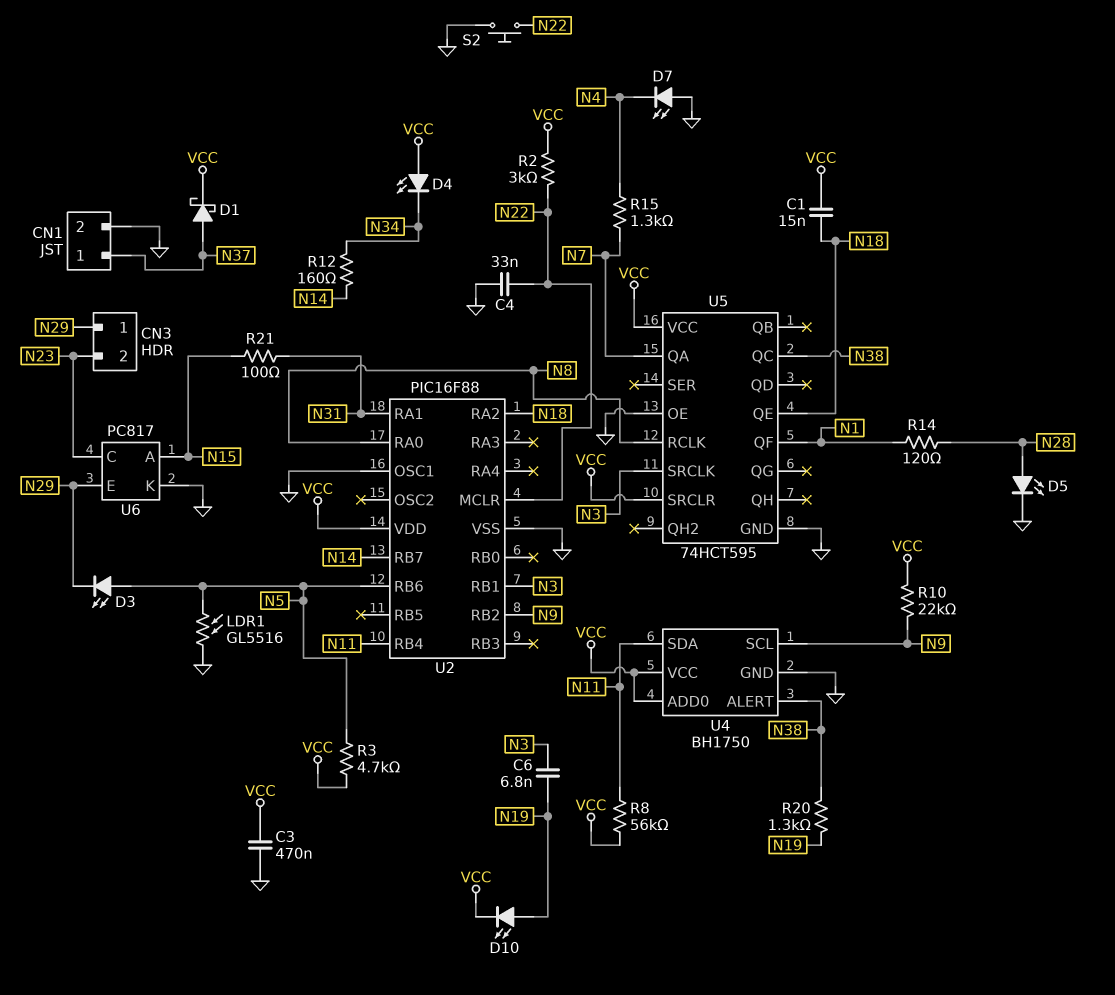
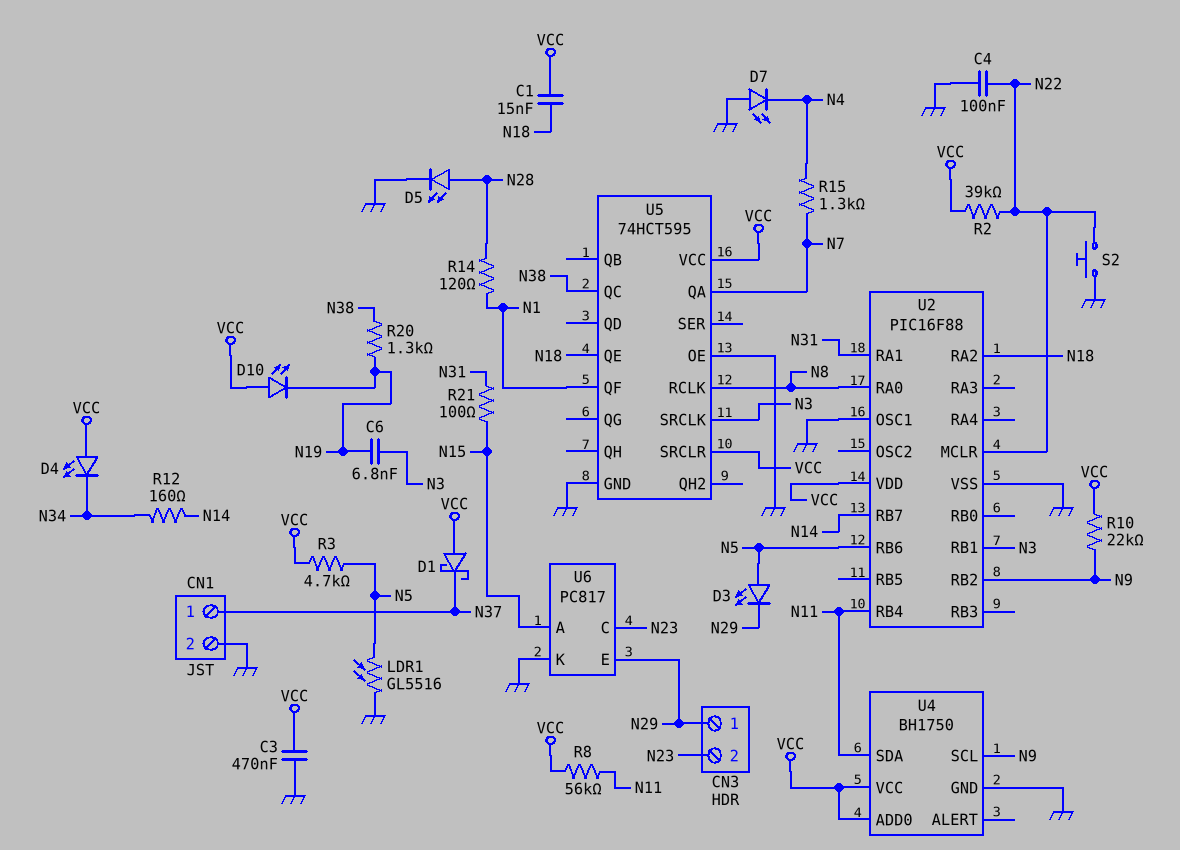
C4: 33nF (GND, N22) -> 100nF (GND, N22)
D1: schottky (A N37, K VCC) -> schottky (A VCC, K N37)
D10: LED (A N19, K VCC) -> LED (A VCC, K N19)
R2: 3k (N22, VCC) -> 39k (N22, VCC)
U4 pin ALERT: N38 -> none

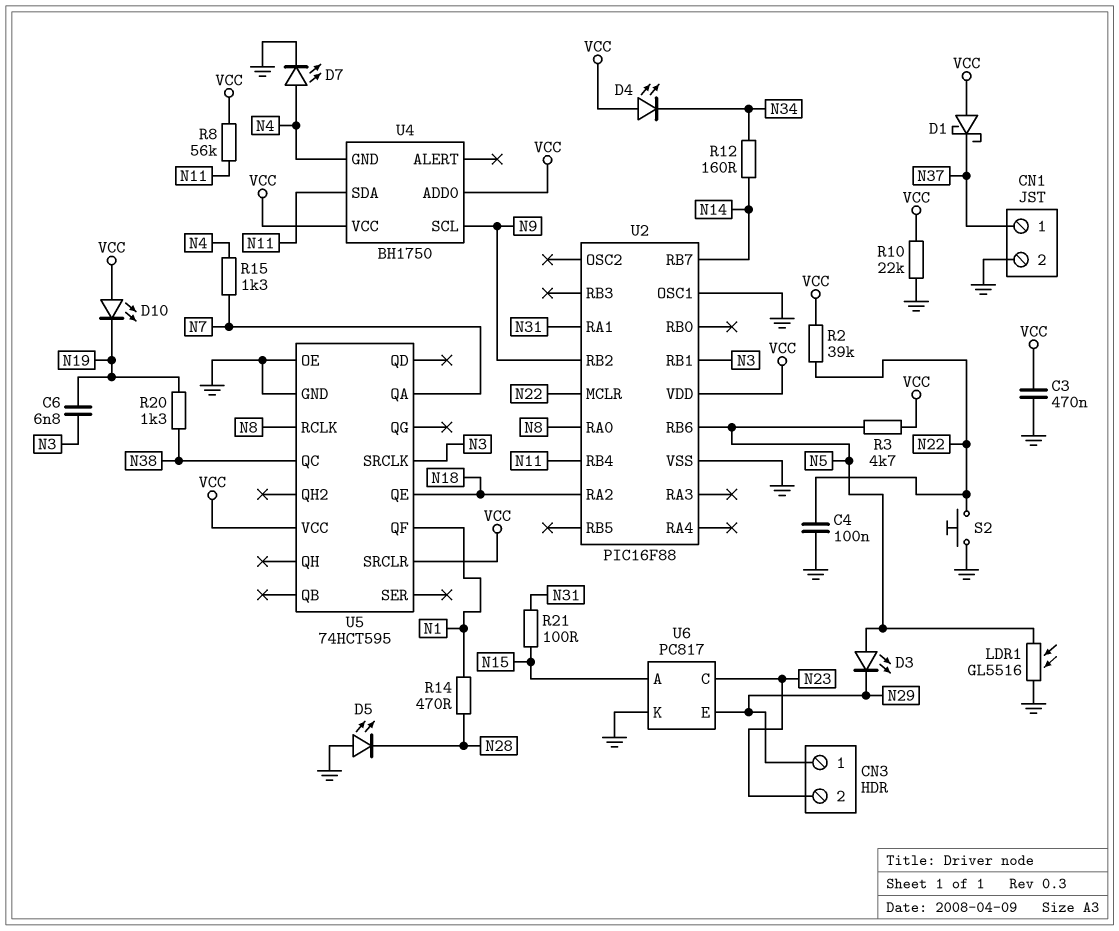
C1: 15nF (N18, VCC) -> none
D5: LED (A N28, K GND) -> LED (A GND, K N28)
D7: LED (A GND, K N4) -> LED (A N4, K GND)
R10: 22k (N9, VCC) -> 22k (GND, VCC)
R14: 120 (N1, N28) -> 470 (N1, N28)
U4 pin GND: GND -> N4

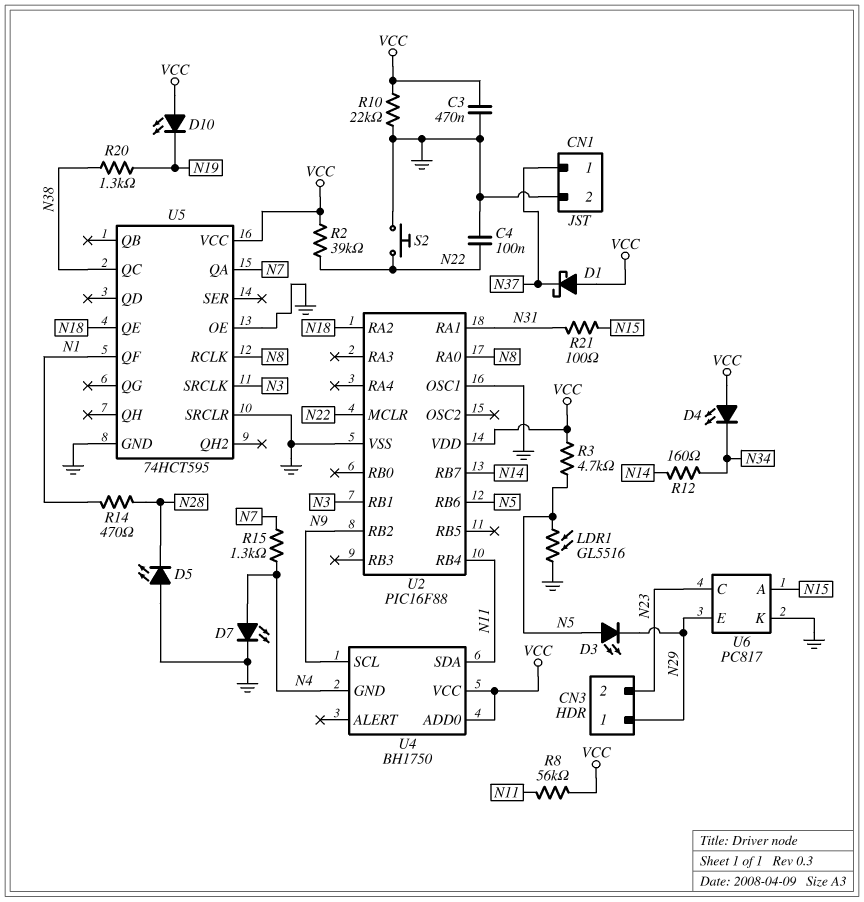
C6: 6.8nF (N3, N19) -> none
U5 pin SRCLR: VCC -> GND

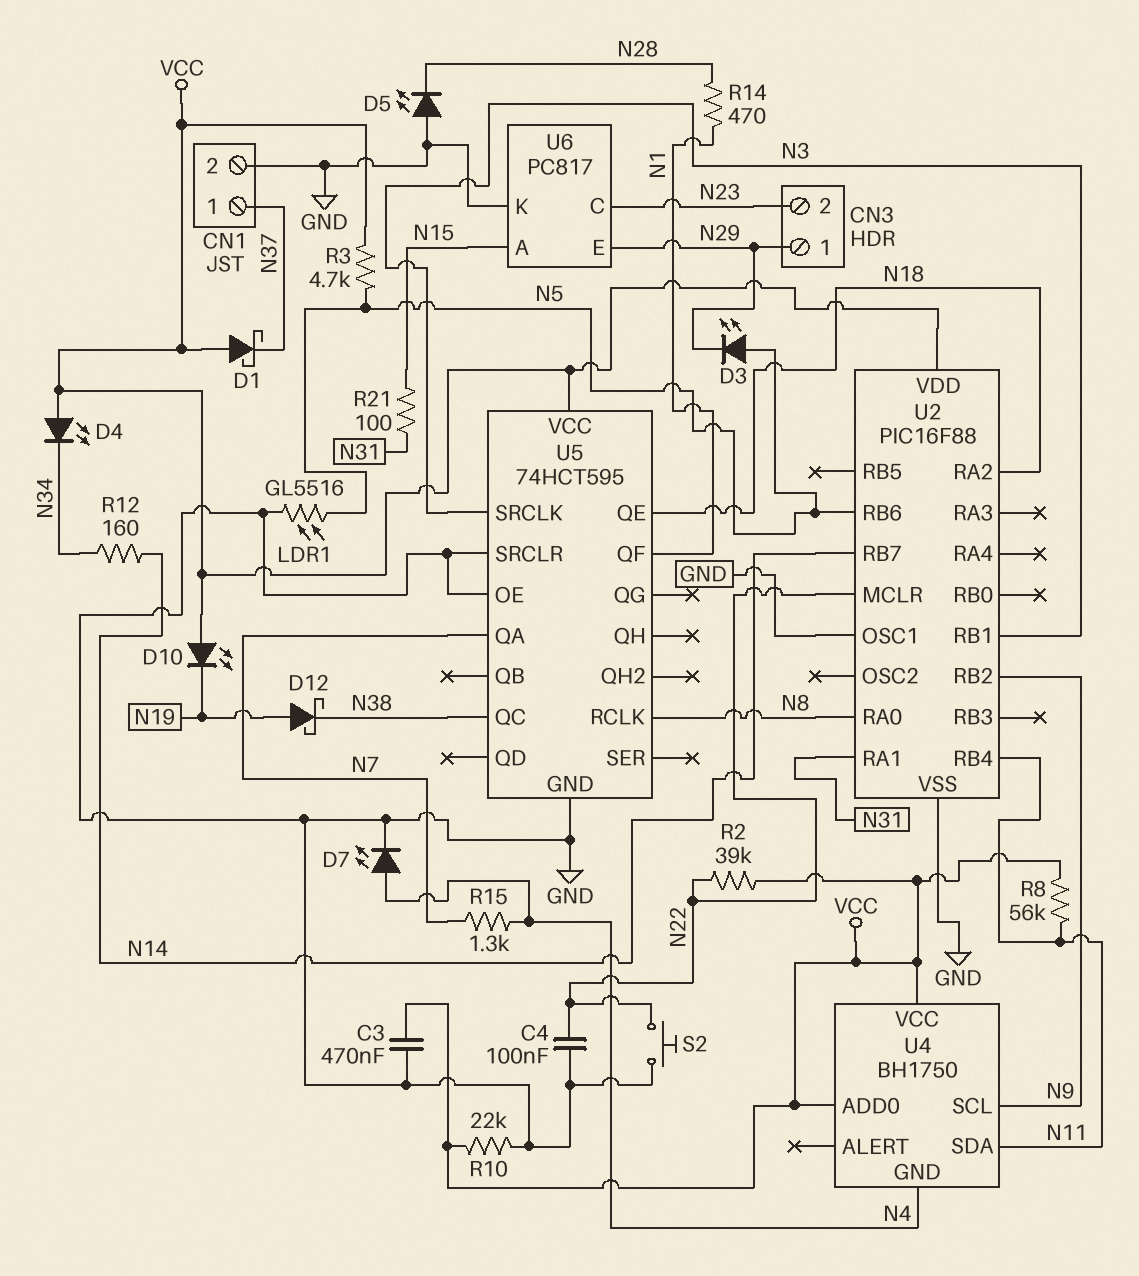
D12: none -> schottky (A N19, K N38)
R20: 1.3k (N19, N38) -> none

